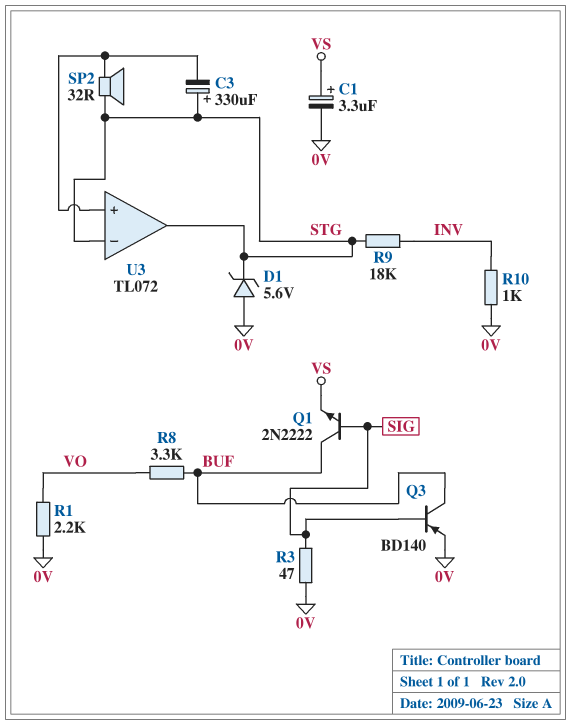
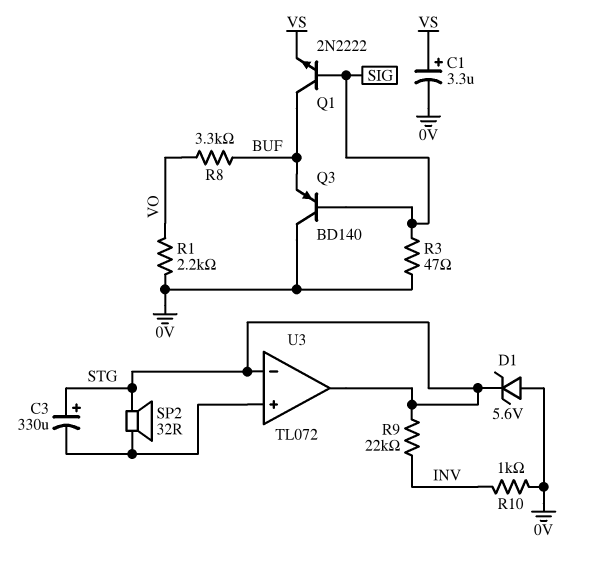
Q3: PNP BD140 (B SIG, C BUF, E 0V) -> PNP BD140 (B SIG, C 0V, E BUF)
R9: 18k (INV, STG) -> 22k (INV, STG)

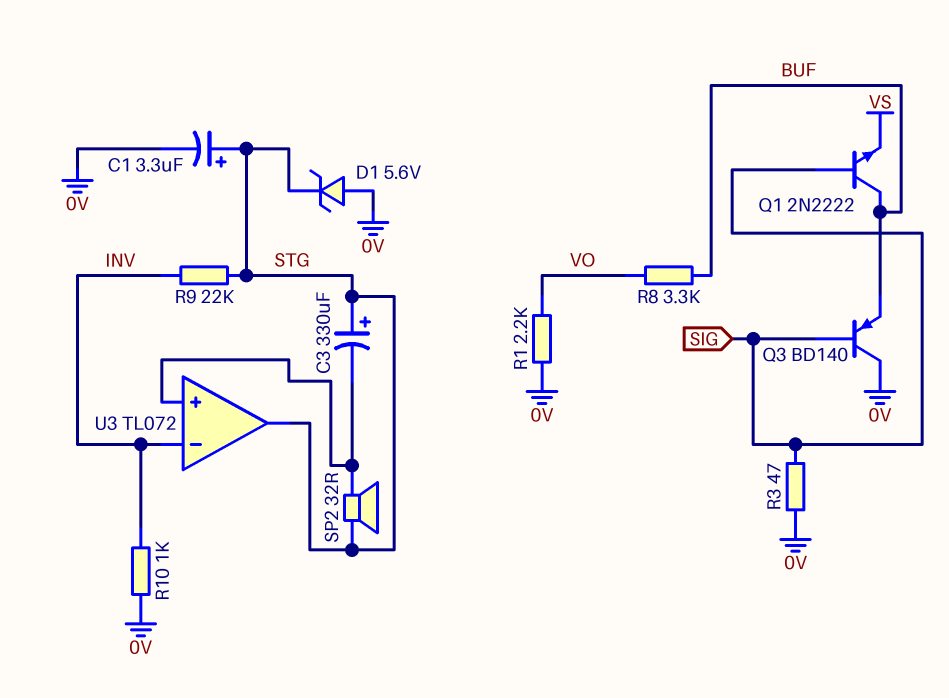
C1: 3.3uF (plus VS, minus 0V) -> 3.3uF (plus STG, minus 0V)
U3 pin in-: STG -> INV

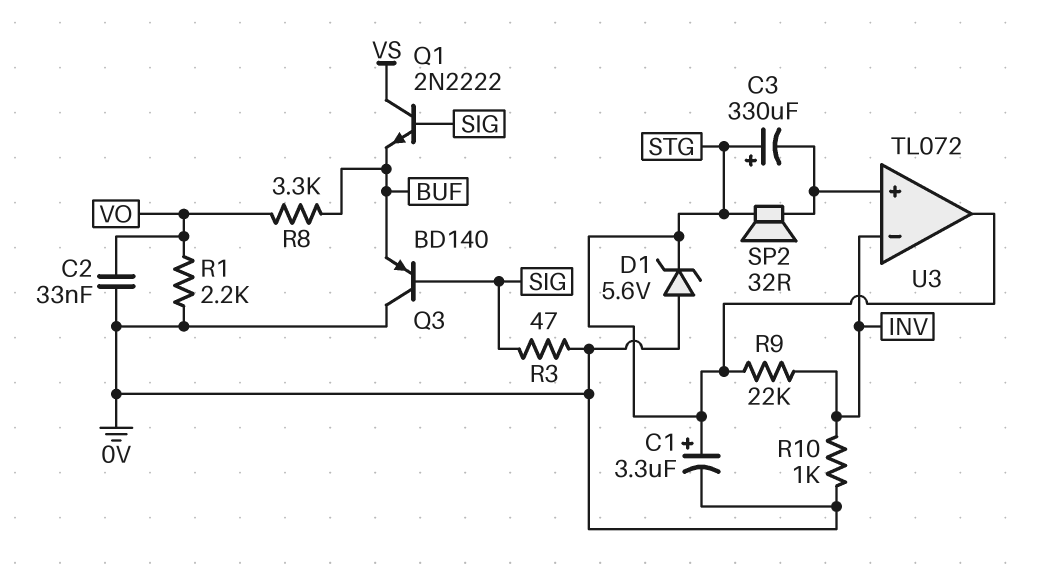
C2: none -> 33nF (0V, VO)
Q1: NPN 2N2222 (B SIG, C BUF, E VS) -> NPN 2N2222 (B SIG, C VS, E BUF)

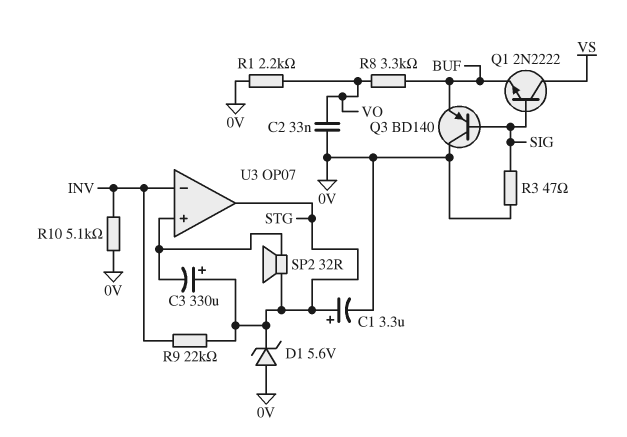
R10: 1k (0V, INV) -> 5.1k (0V, INV)
U3: TL072 -> OP07

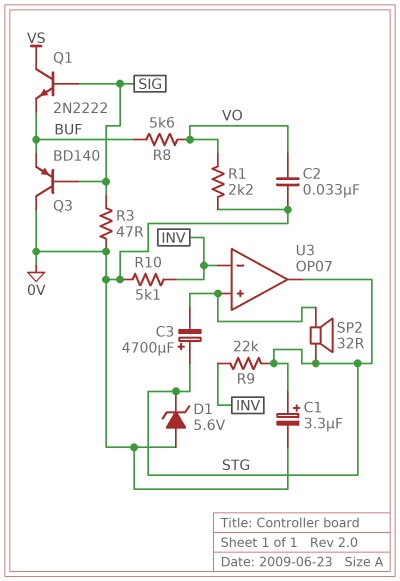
C3: 330uF (plus STG, minus U3/in+) -> 4700uF (plus STG, minus U3/in+)
R8: 3.3k (BUF, VO) -> 5.6k (BUF, VO)

